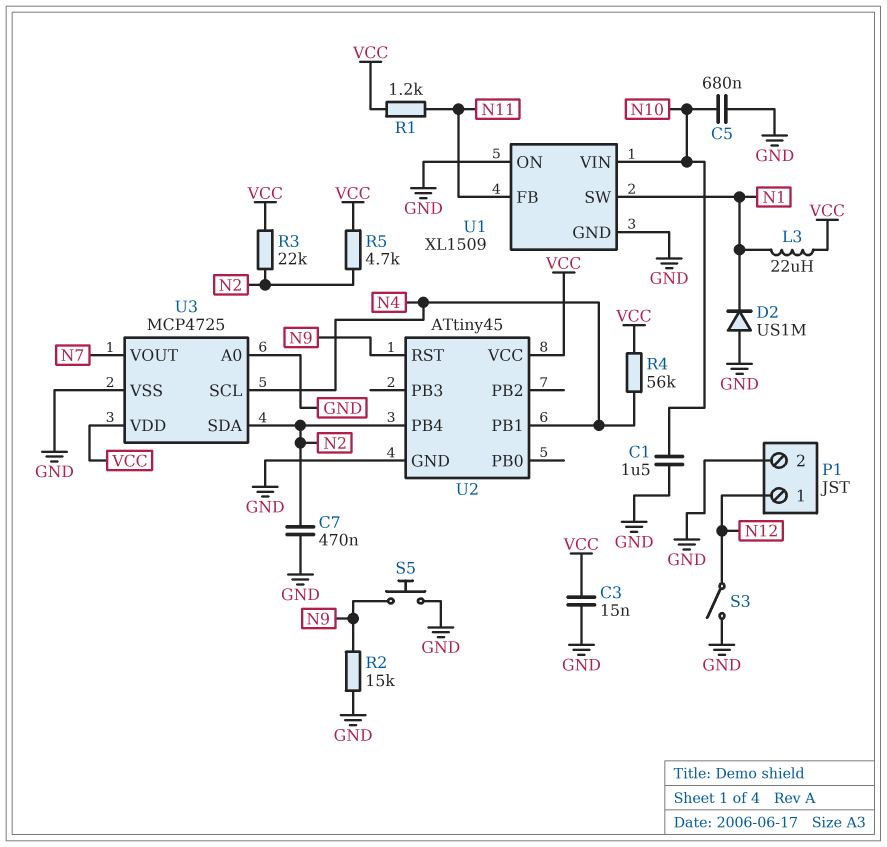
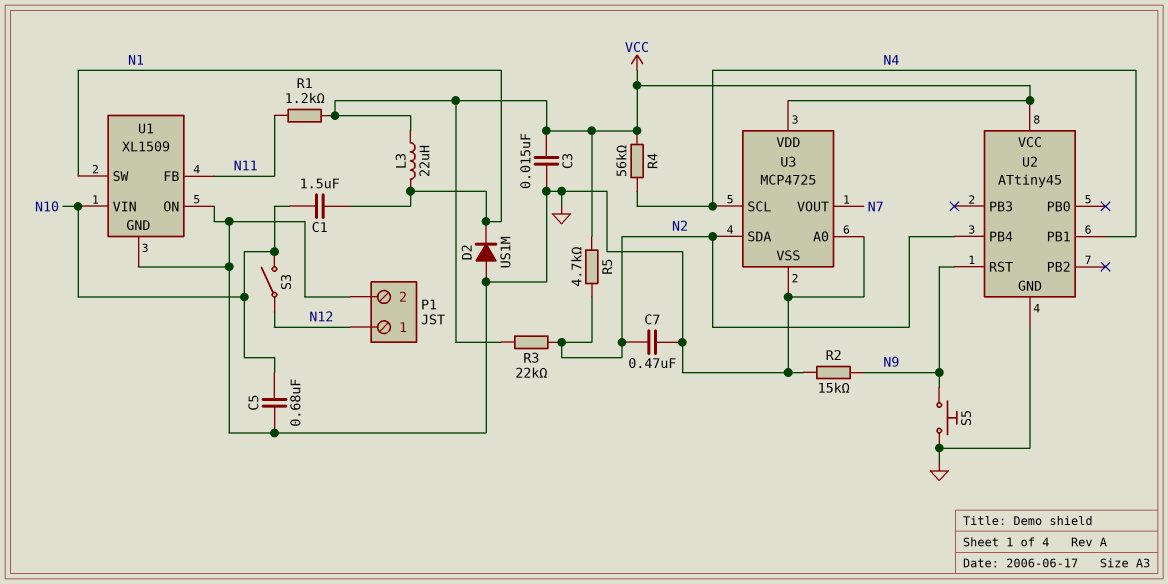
C1: 1.5uF (GND, N10) -> 1.5uF (N1, N10)
S3: switch (GND, N12) -> switch (N10, N12)

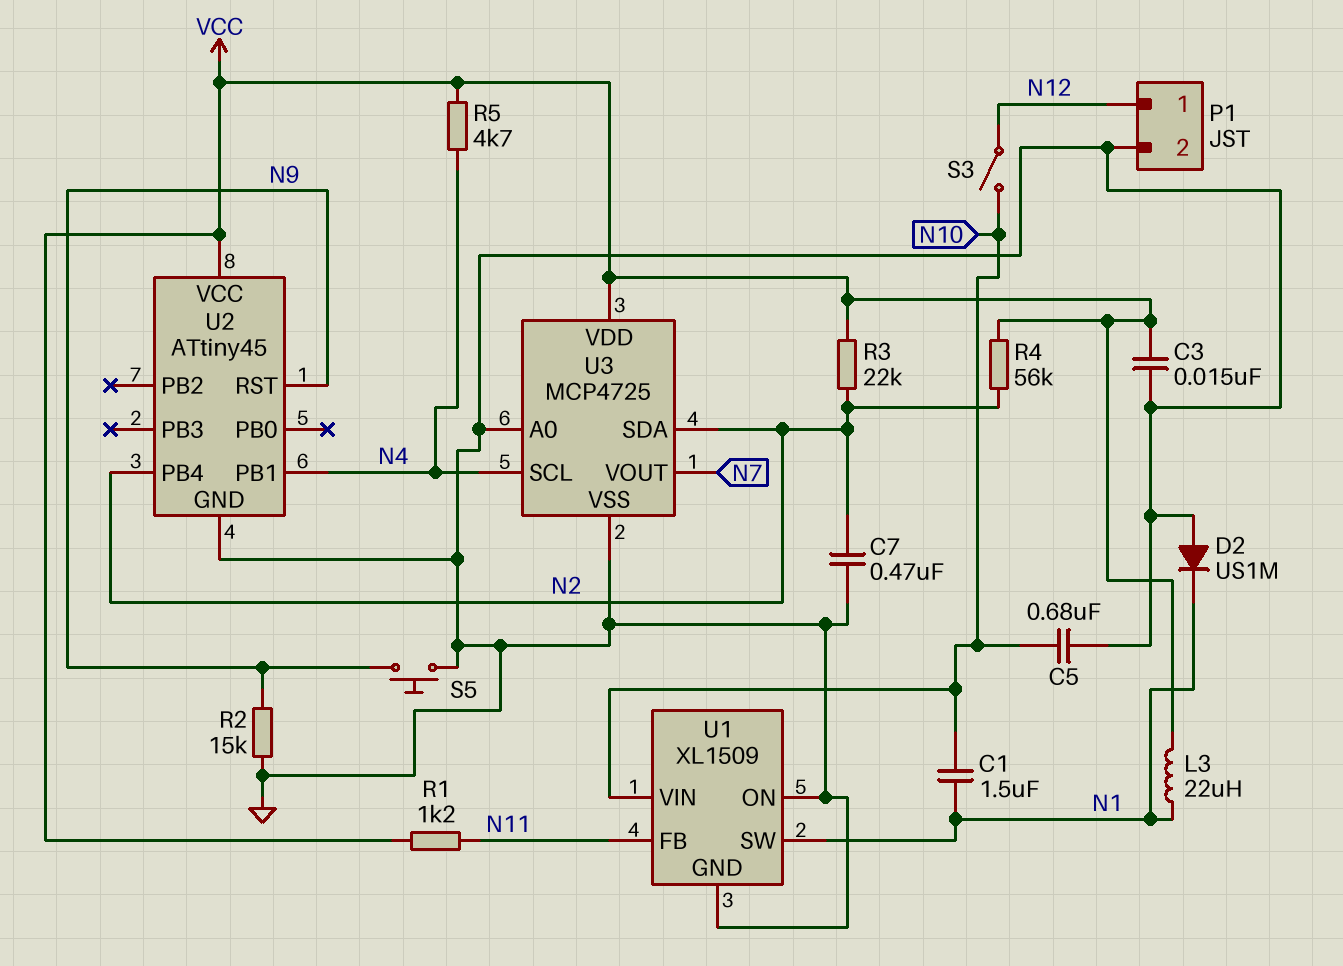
R4: 56k (N4, VCC) -> 56k (N2, VCC)
R5: 4.7k (N2, VCC) -> 4.7k (N4, VCC)

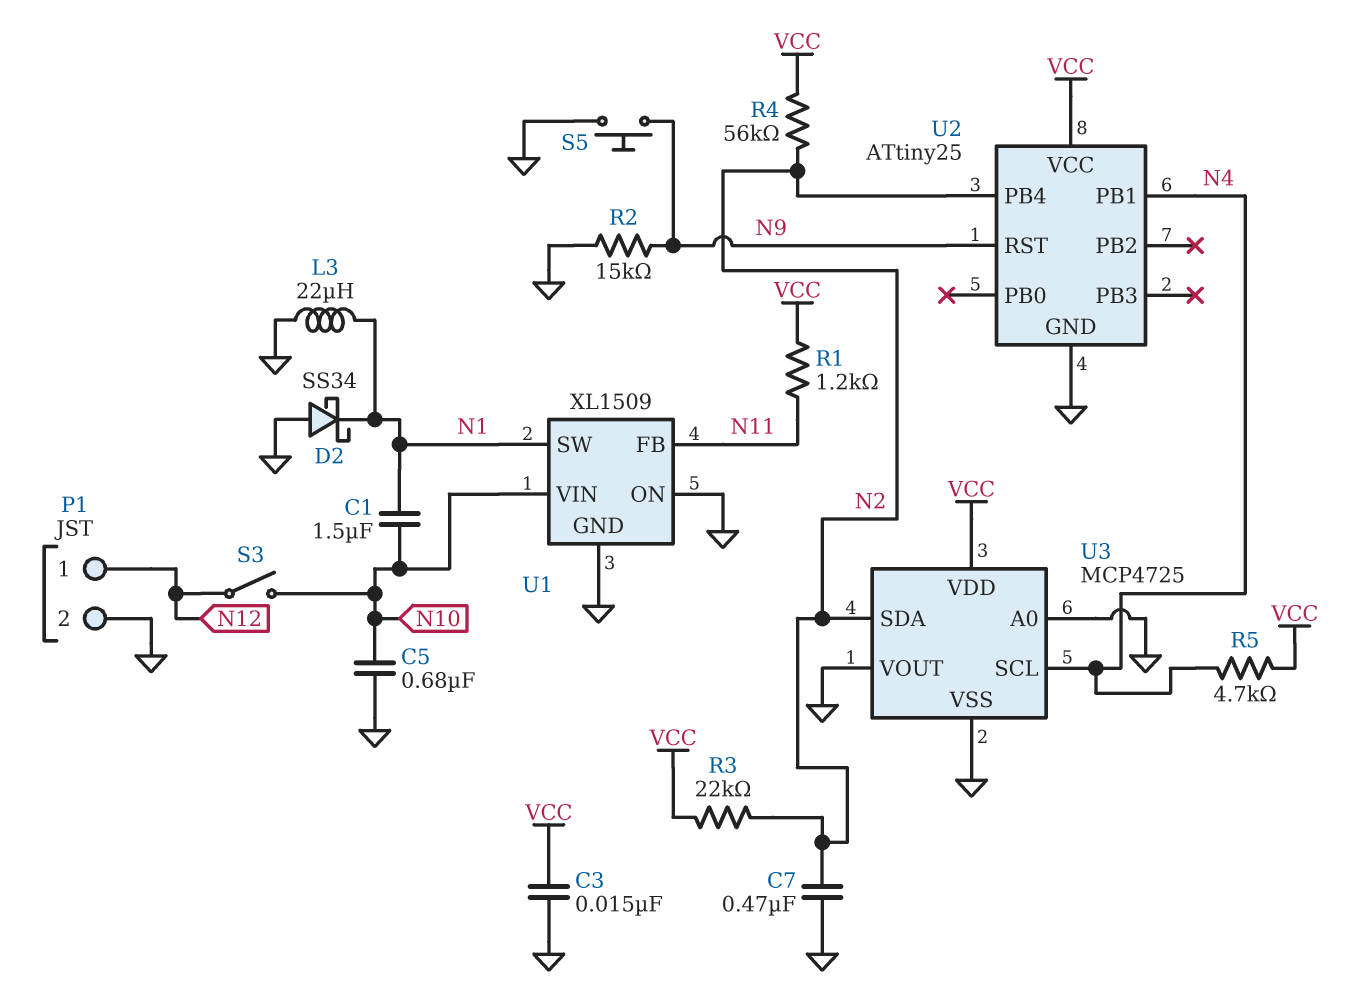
D2: diode US1M (A GND, K N1) -> schottky SS34 (A GND, K N1)
L3: 22uH (N1, VCC) -> 22uH (GND, N1)
U2: ATtiny45 -> ATtiny25
U3 pin VOUT: N7 -> GND

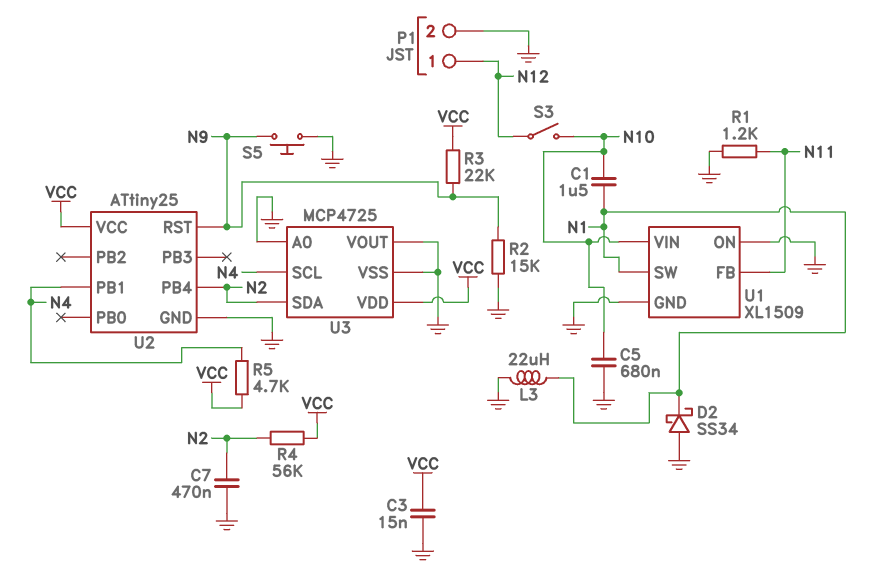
R1: 1.2k (N11, VCC) -> 1.2k (GND, N11)
R3: 22k (N2, VCC) -> 22k (N9, VCC)

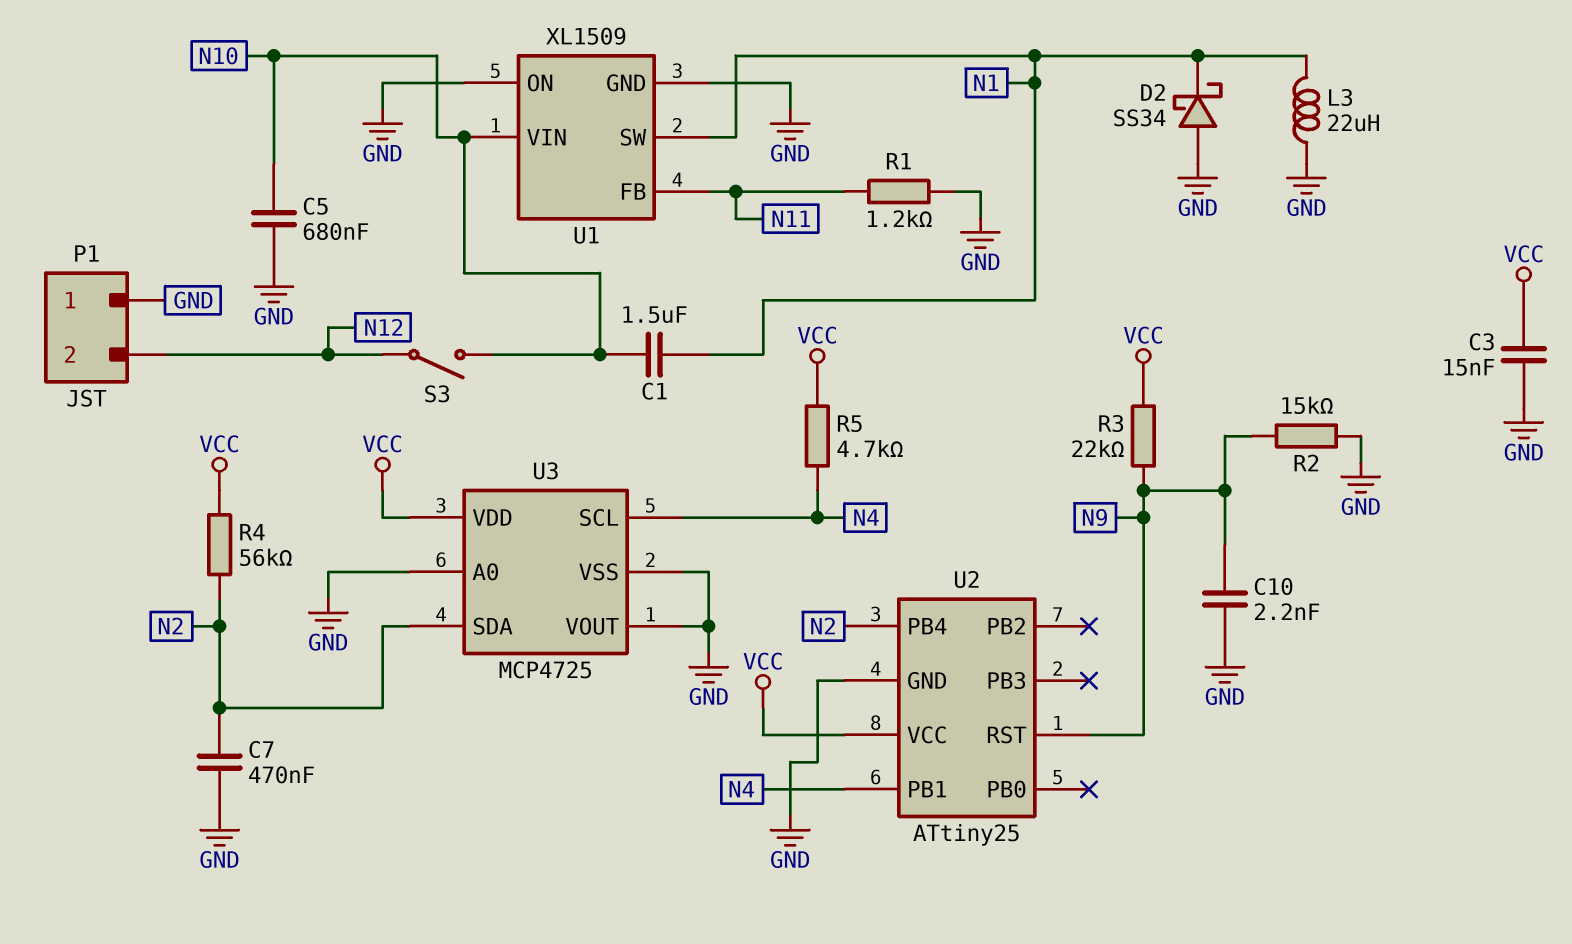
C10: none -> 2.2nF (GND, N9)
P1 pin 1: N12 -> GND
P1 pin 2: GND -> N12
S5: button (GND, N9) -> none

